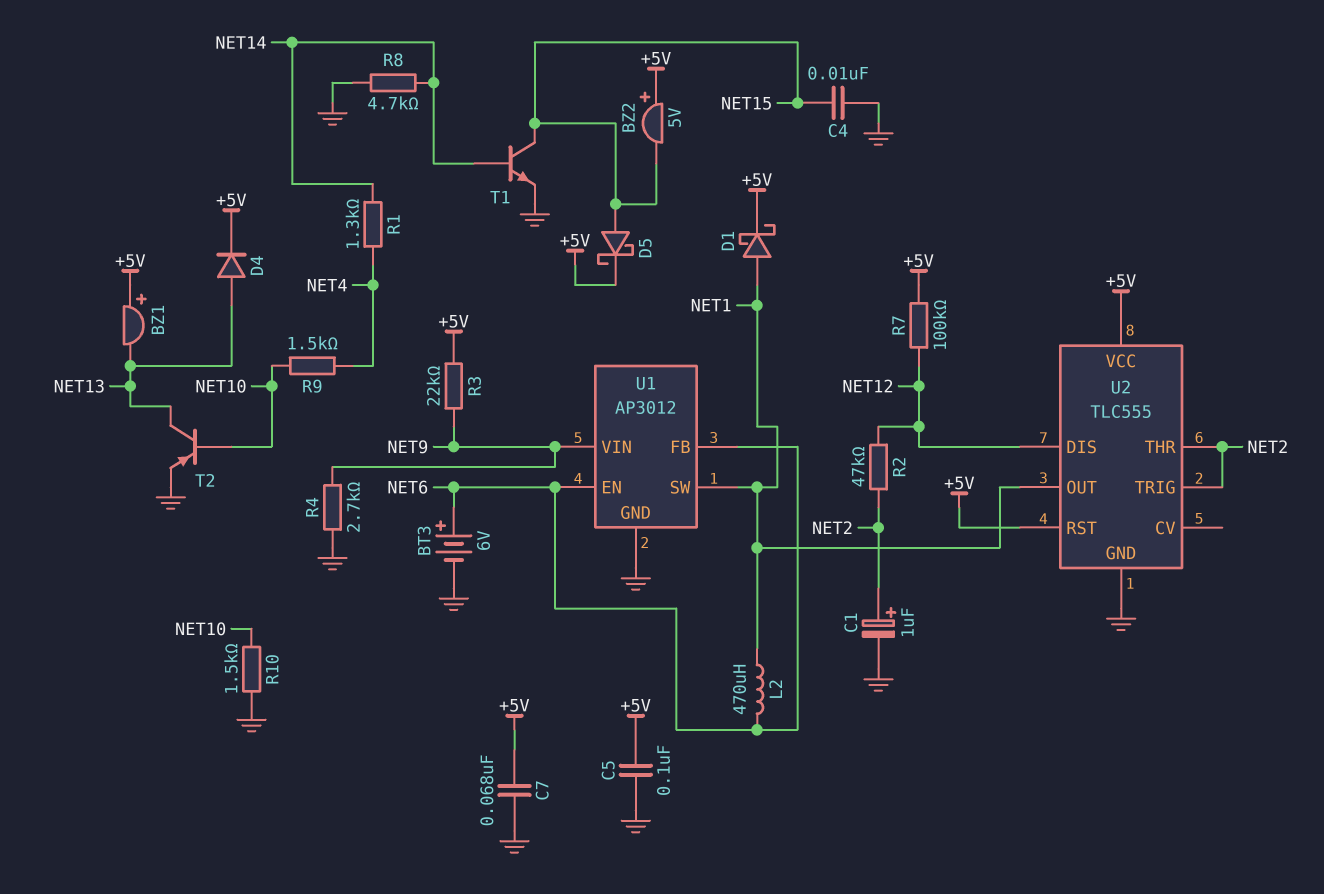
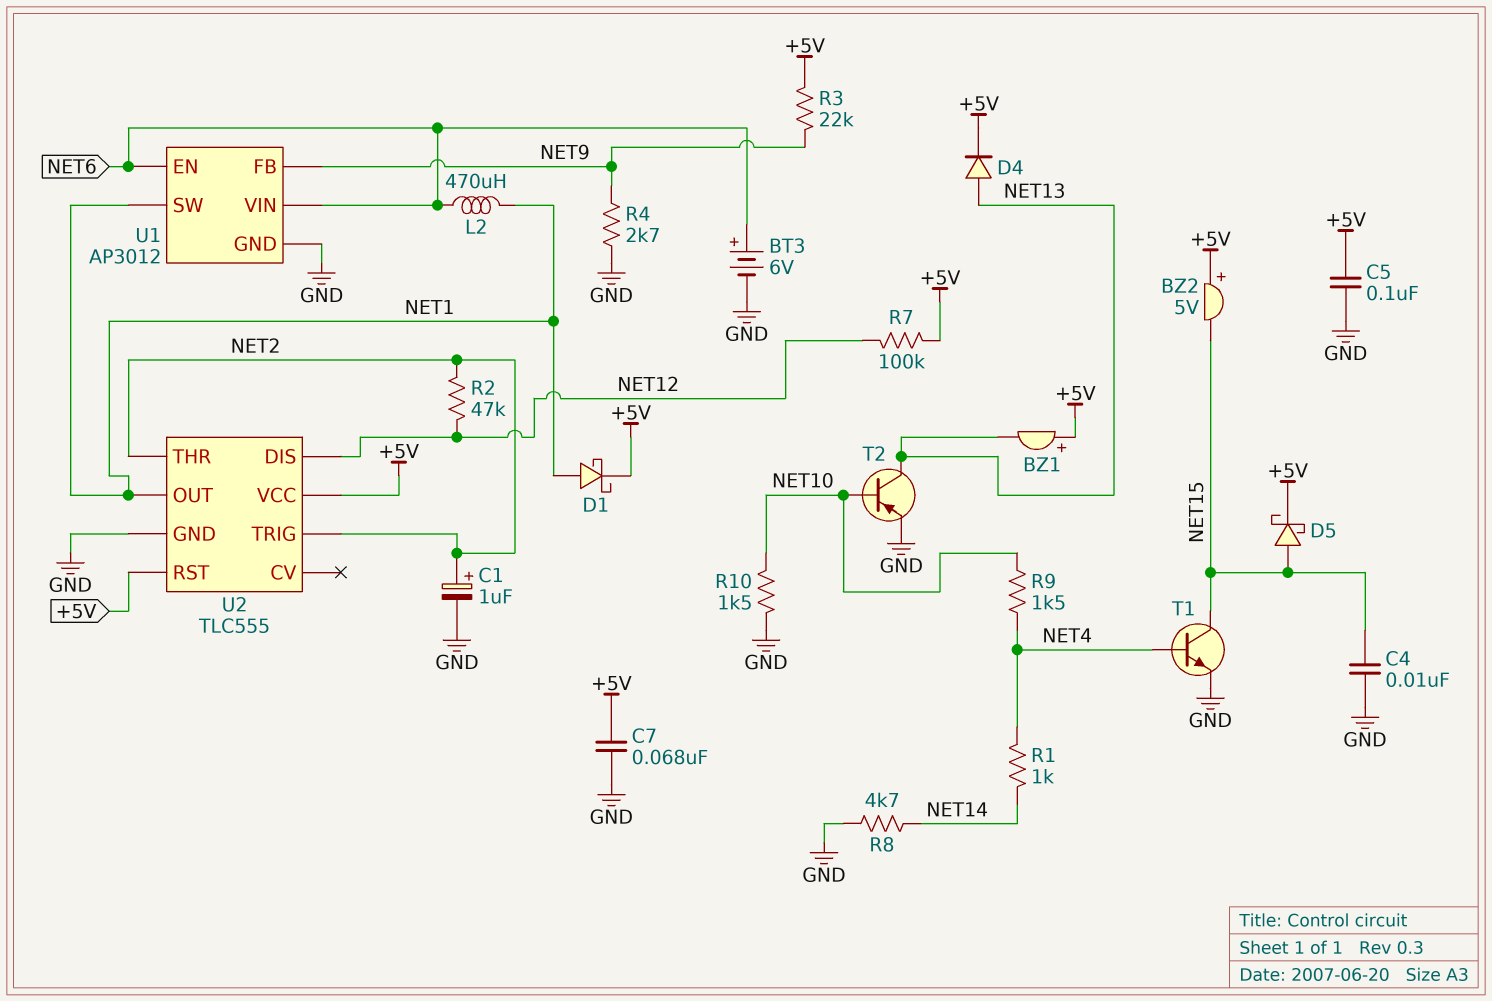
R1: 1.3k (NET4, NET14) -> 1k (NET4, NET14)
T1: NPN (B NET14, C NET15, E GND) -> NPN (B NET4, C NET15, E GND)
U1 pin FB: NET6 -> NET9
U1 pin VIN: NET9 -> NET6

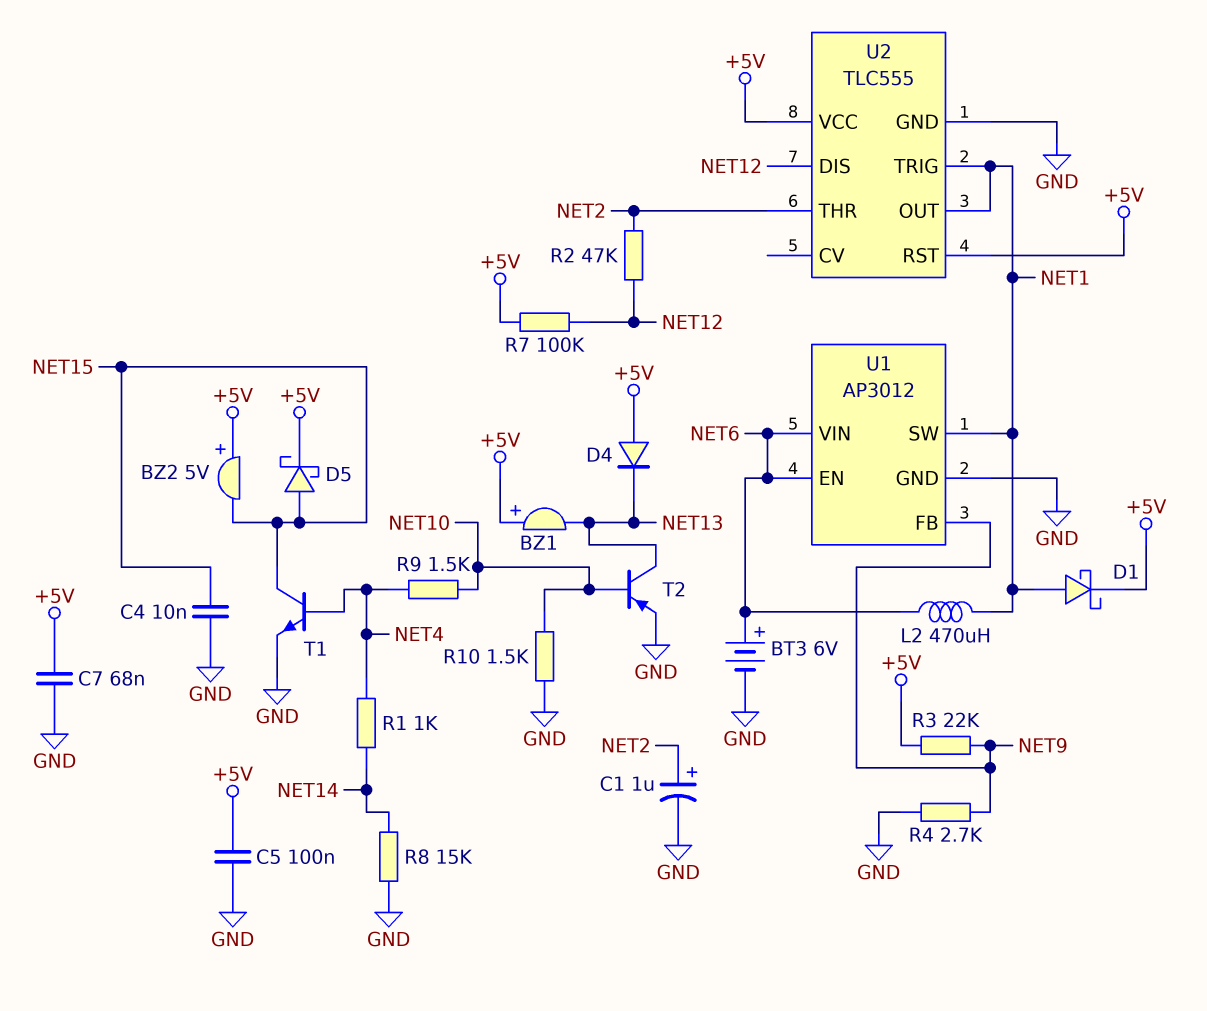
D4: diode (A NET13, K +5V) -> diode (A +5V, K NET13)
R8: 4.7k (GND, NET14) -> 15k (GND, NET14)
U2 pin TRIG: NET2 -> NET1

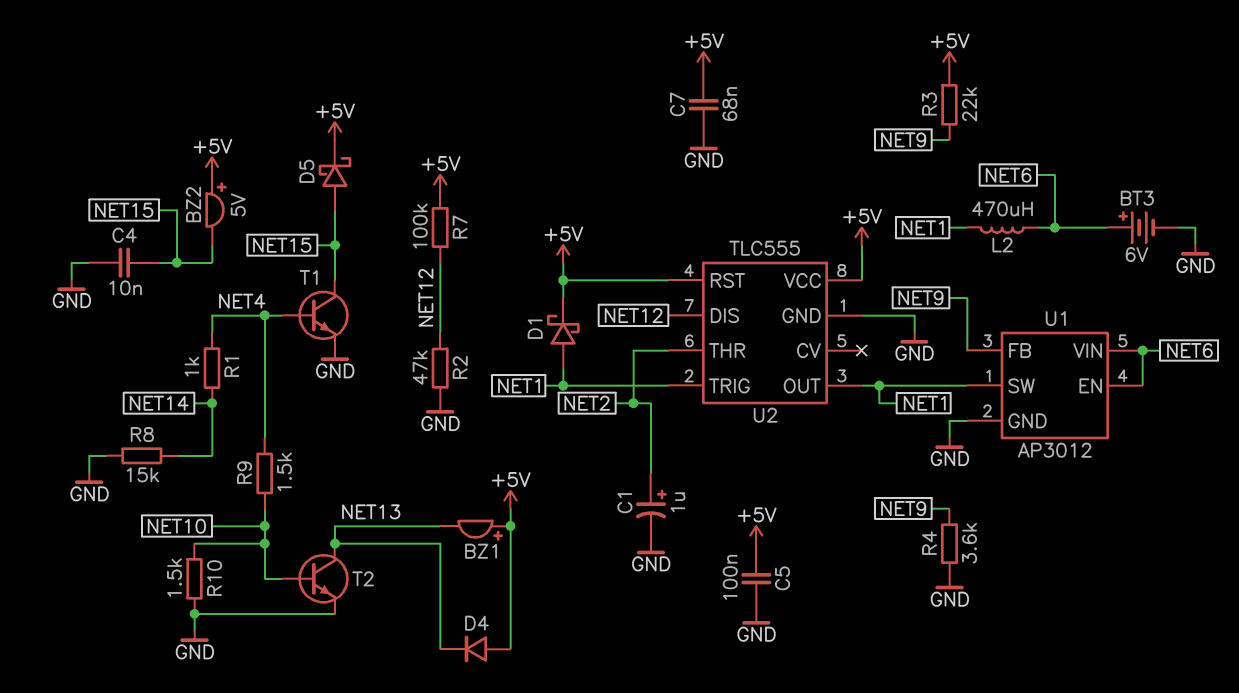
R2: 47k (NET2, NET12) -> 47k (GND, NET12)
R4: 2.7k (GND, NET9) -> 3.6k (GND, NET9)
T2: PNP (B NET10, C NET13, E GND) -> NPN (B NET10, C NET13, E GND)

